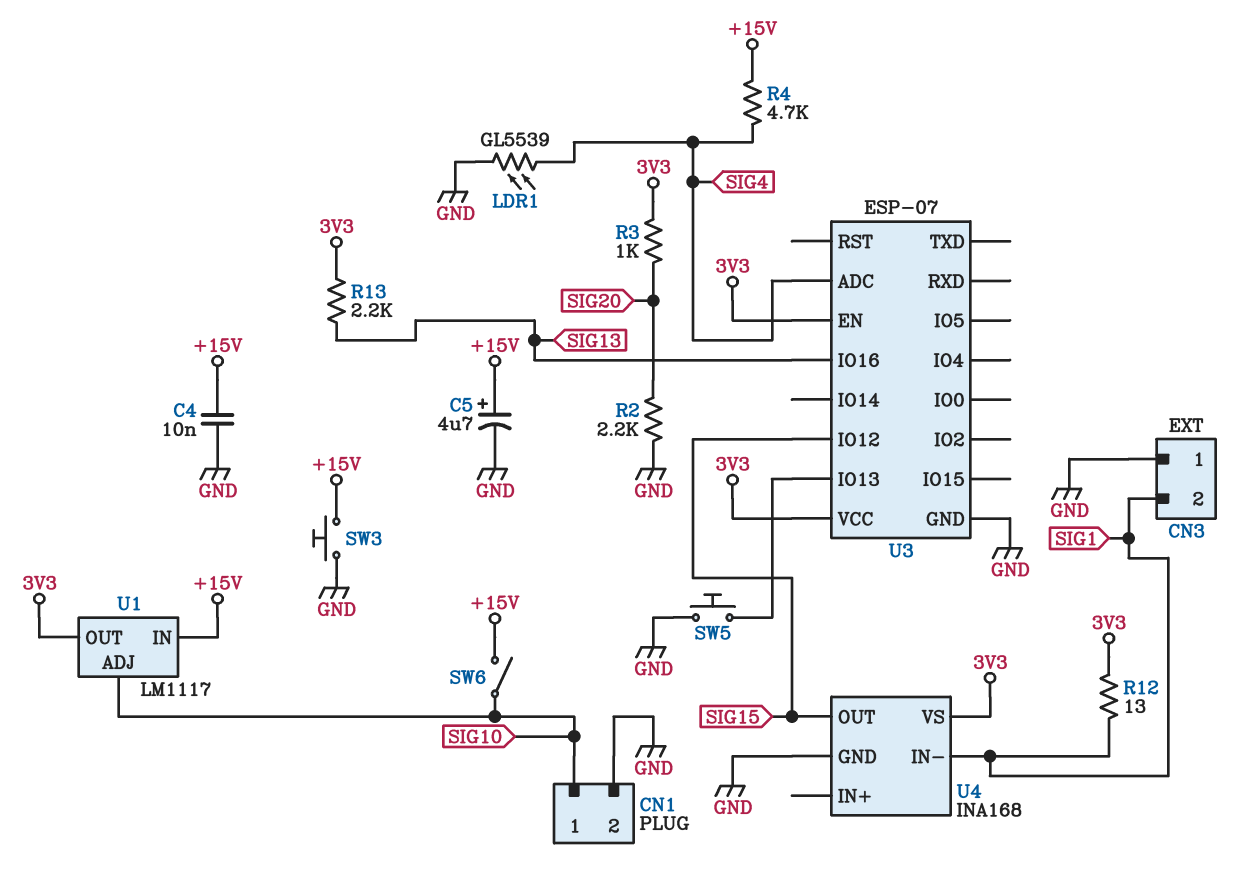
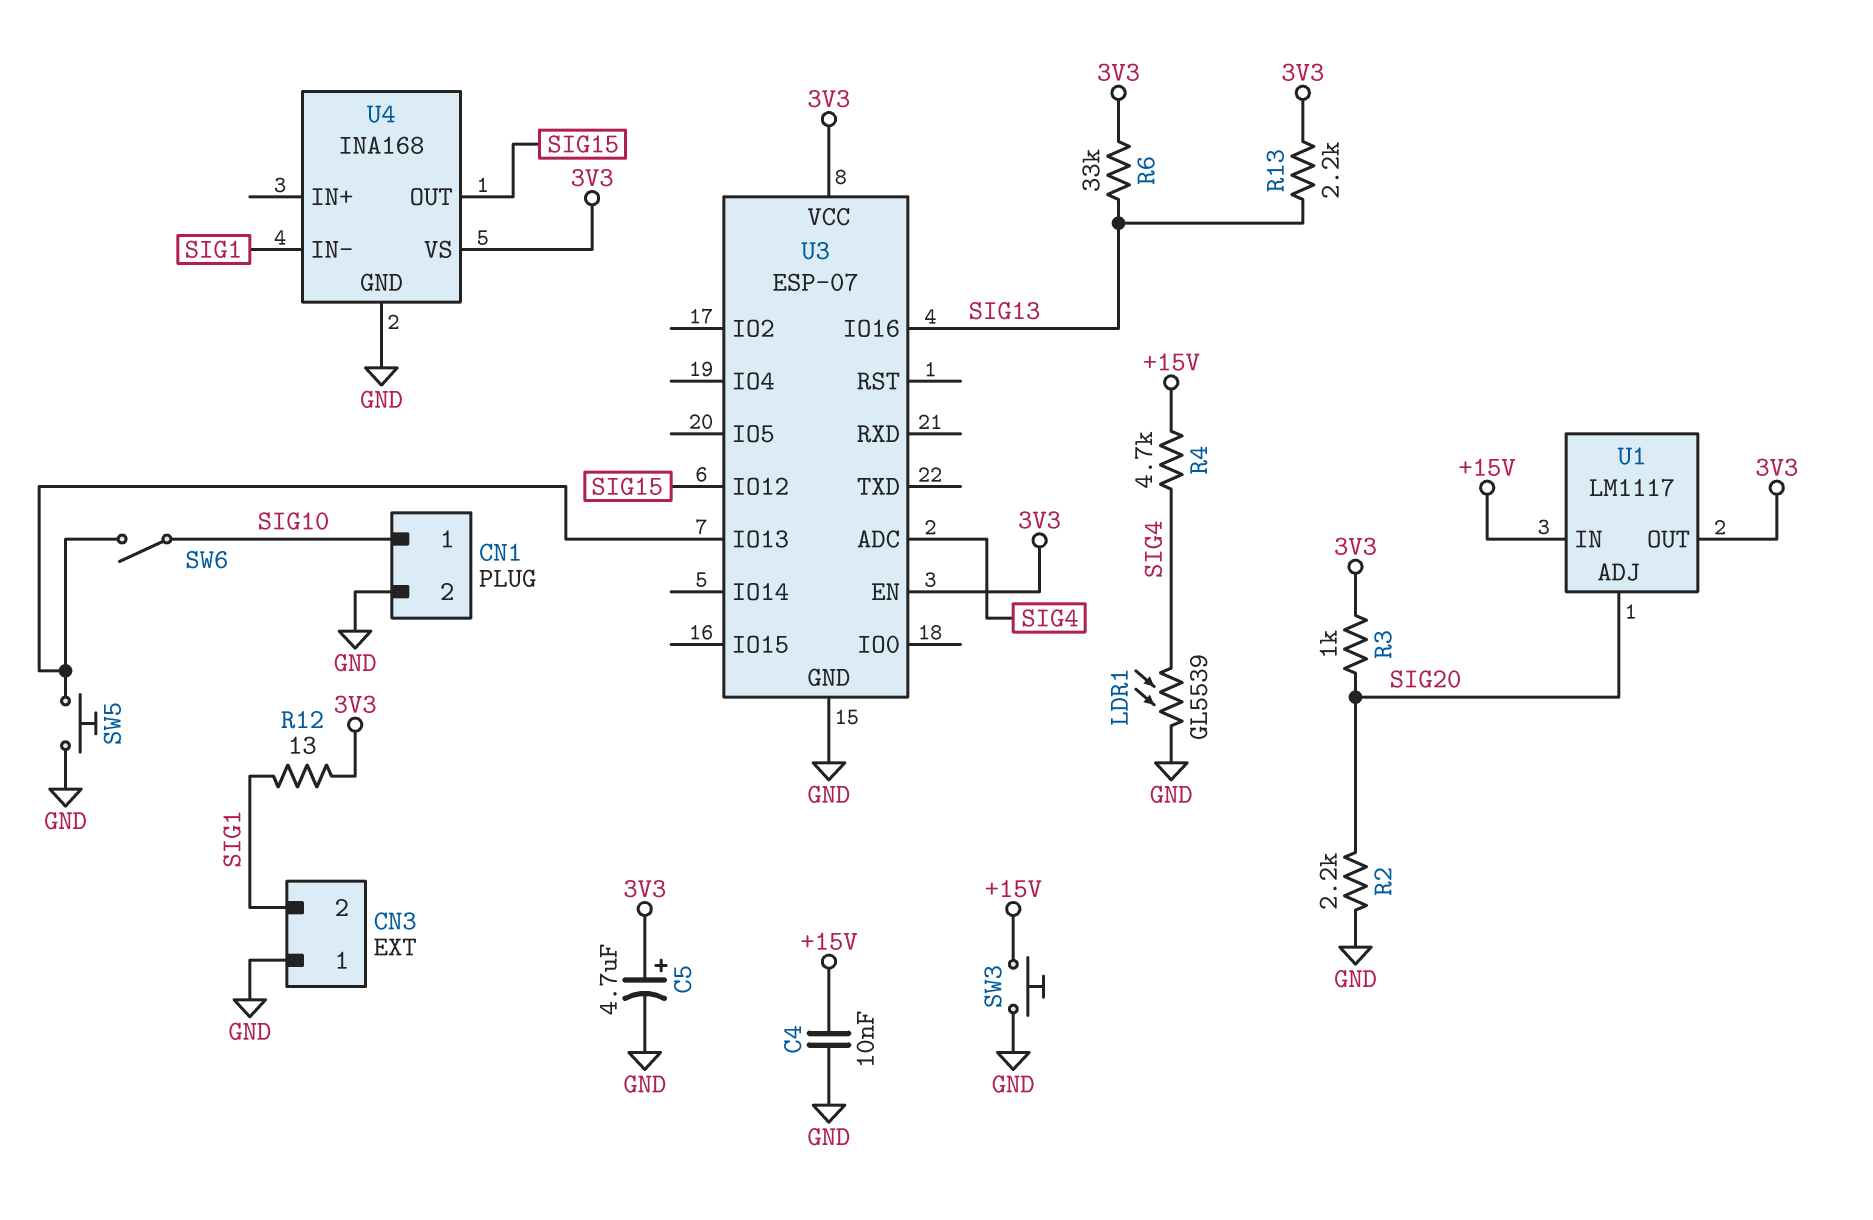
C5: 4.7uF (plus +15V, minus GND) -> 4.7uF (plus 3V3, minus GND)
R6: none -> 33k (3V3, SIG13)
SW6: switch (+15V, SIG10) -> switch (SIG10, U3/IO13)
U1 pin ADJ: SIG10 -> SIG20

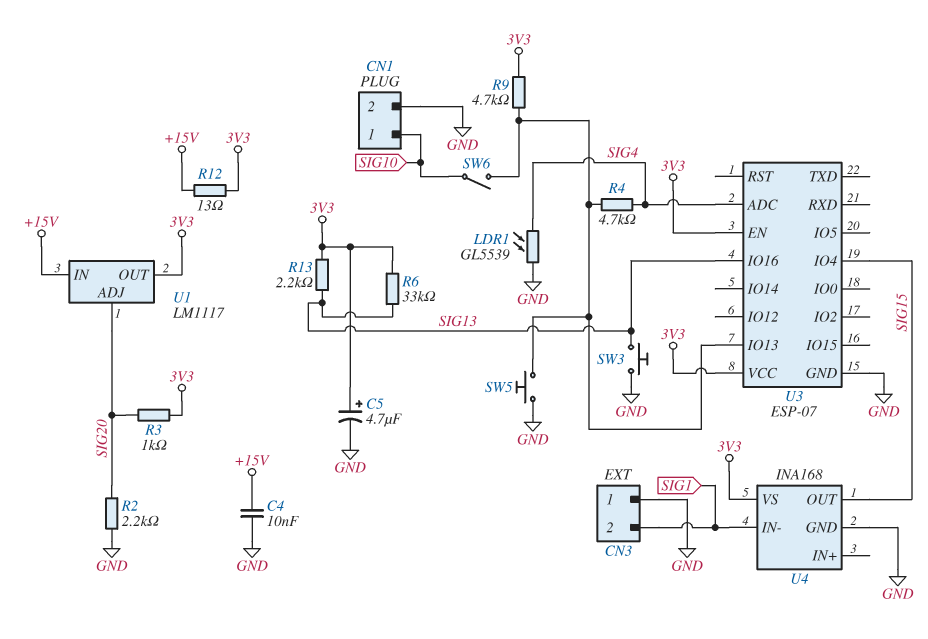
R4: 4.7k (+15V, SIG4) -> 4.7k (SIG4, U3/IO13)
R9: none -> 4.7k (3V3, U3/IO13)
R12: 13 (3V3, SIG1) -> 13 (+15V, 3V3)
SW3: button (+15V, GND) -> button (GND, SIG13)
U3 pin IO4: none -> SIG15
U3 pin IO12: SIG15 -> none

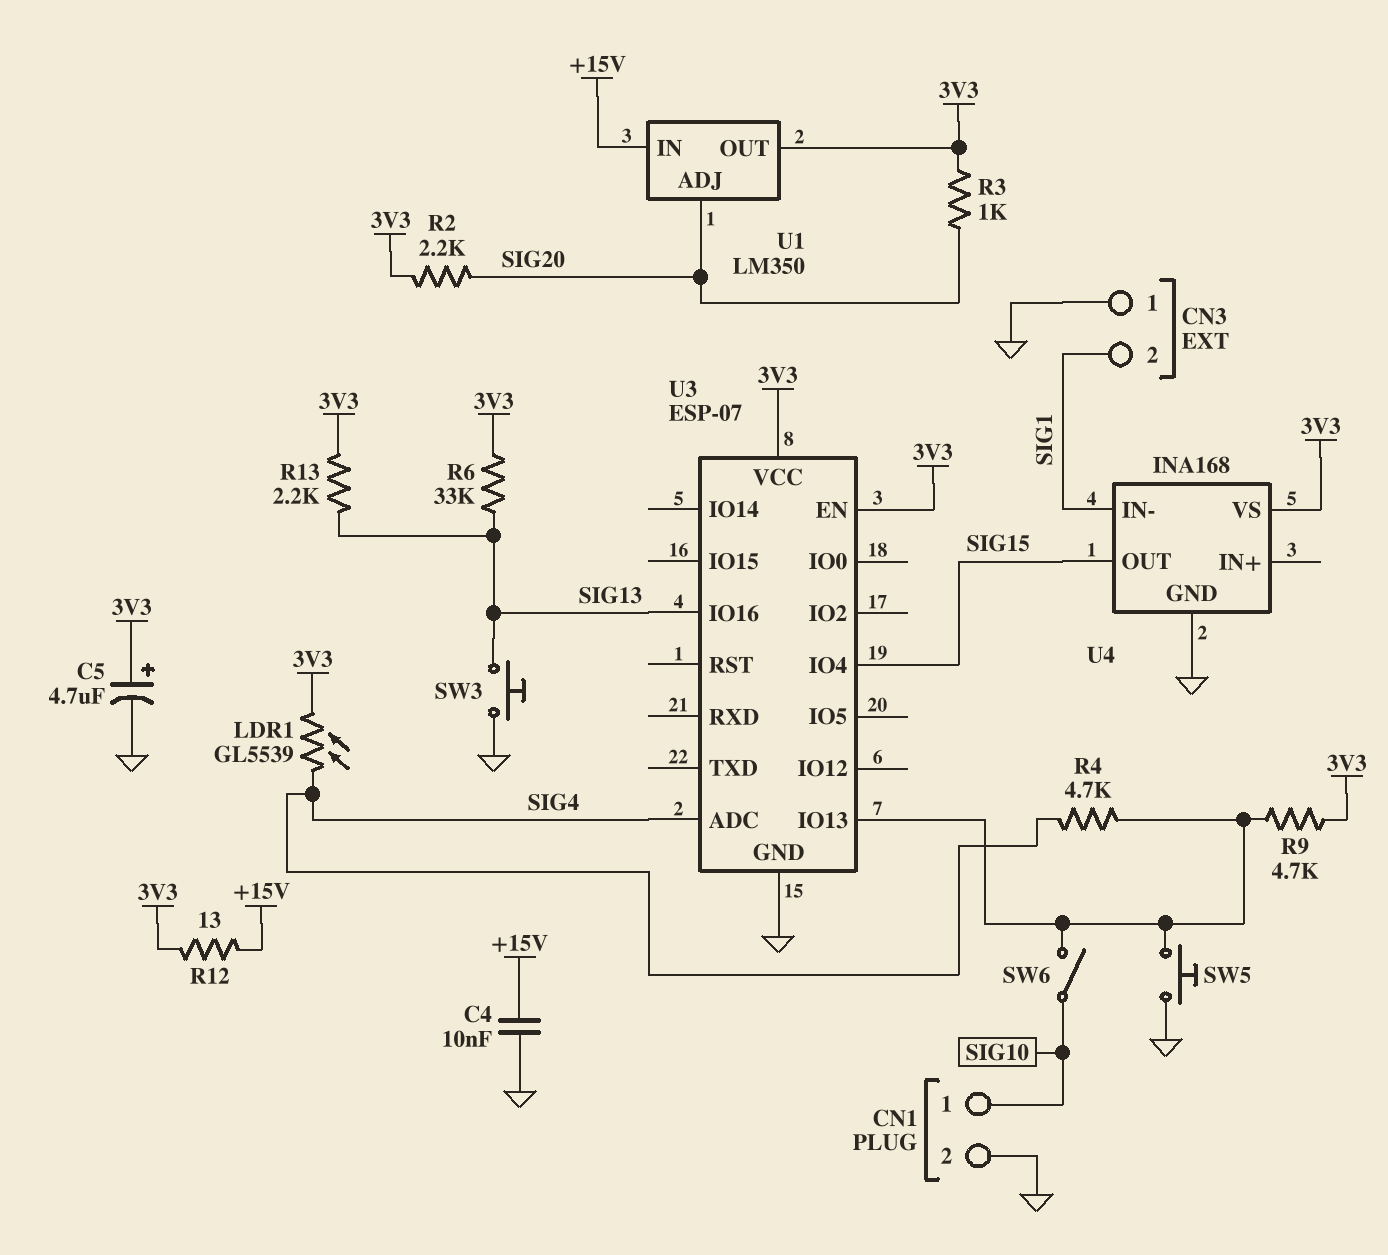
LDR1: GL5539 (GND, SIG4) -> GL5539 (3V3, SIG4)
R2: 2.2k (GND, SIG20) -> 2.2k (3V3, SIG20)
U1: LM1117 -> LM350

